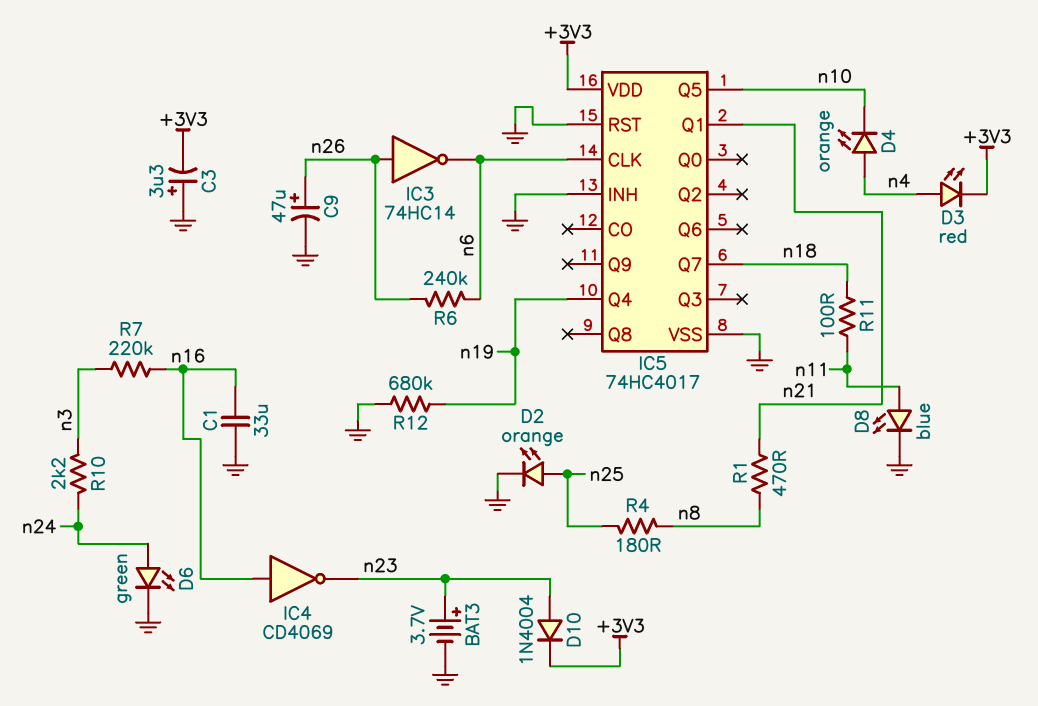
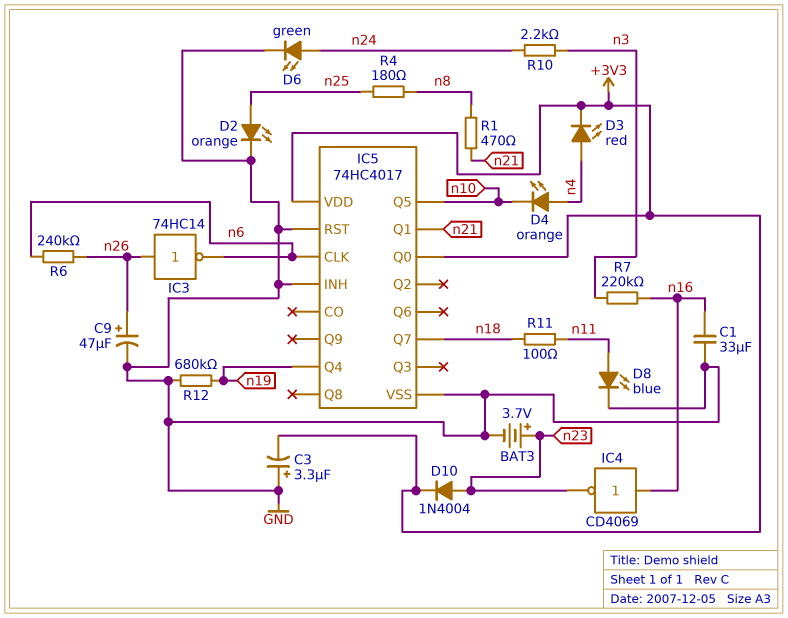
IC5 pin Q0: none -> +3V3

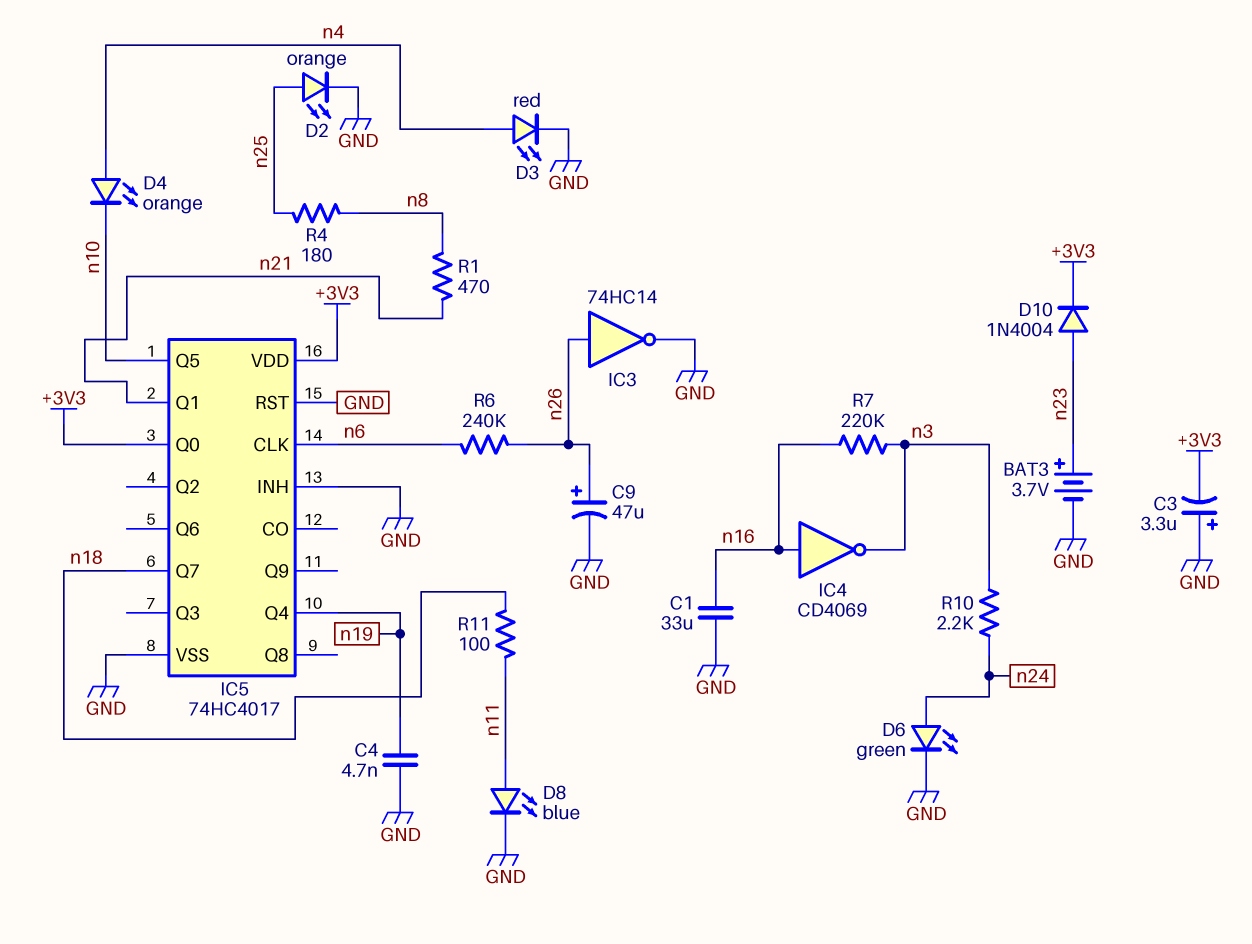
C4: none -> 4.7nF (GND, n19)
D3: LED red (A n4, K +3V3) -> LED red (A n4, K GND)
IC3: NOT 74HC14 (in n26, out n6) -> NOT 74HC14 (in n26, out GND)
IC4: NOT CD4069 (in n16, out n23) -> NOT CD4069 (in n16, out n3)
R12: 680k (GND, n19) -> none

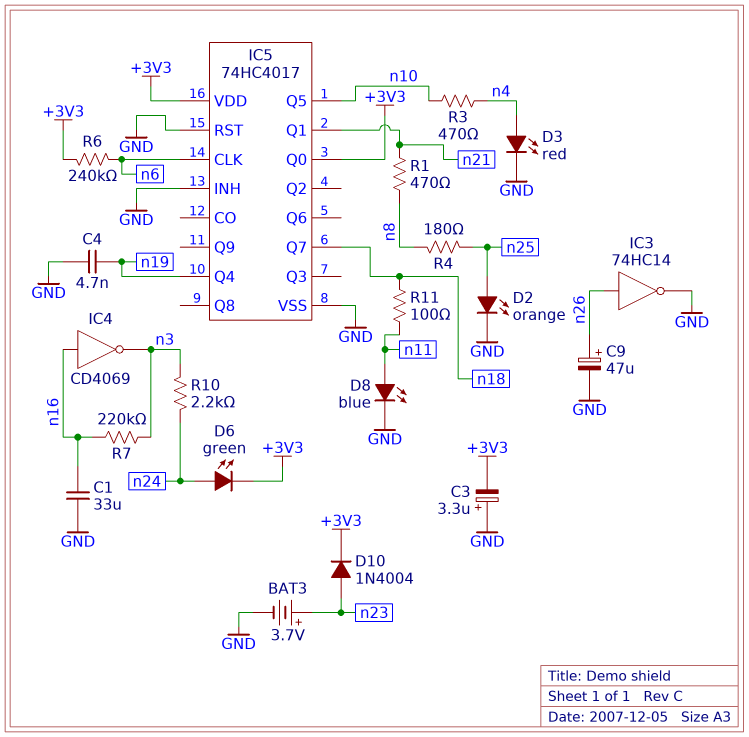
D4: LED orange (A n4, K n10) -> none
D6: LED green (A n24, K GND) -> LED green (A n24, K +3V3)
R3: none -> 470 (n4, n10)
R6: 240k (n6, n26) -> 240k (+3V3, n6)

